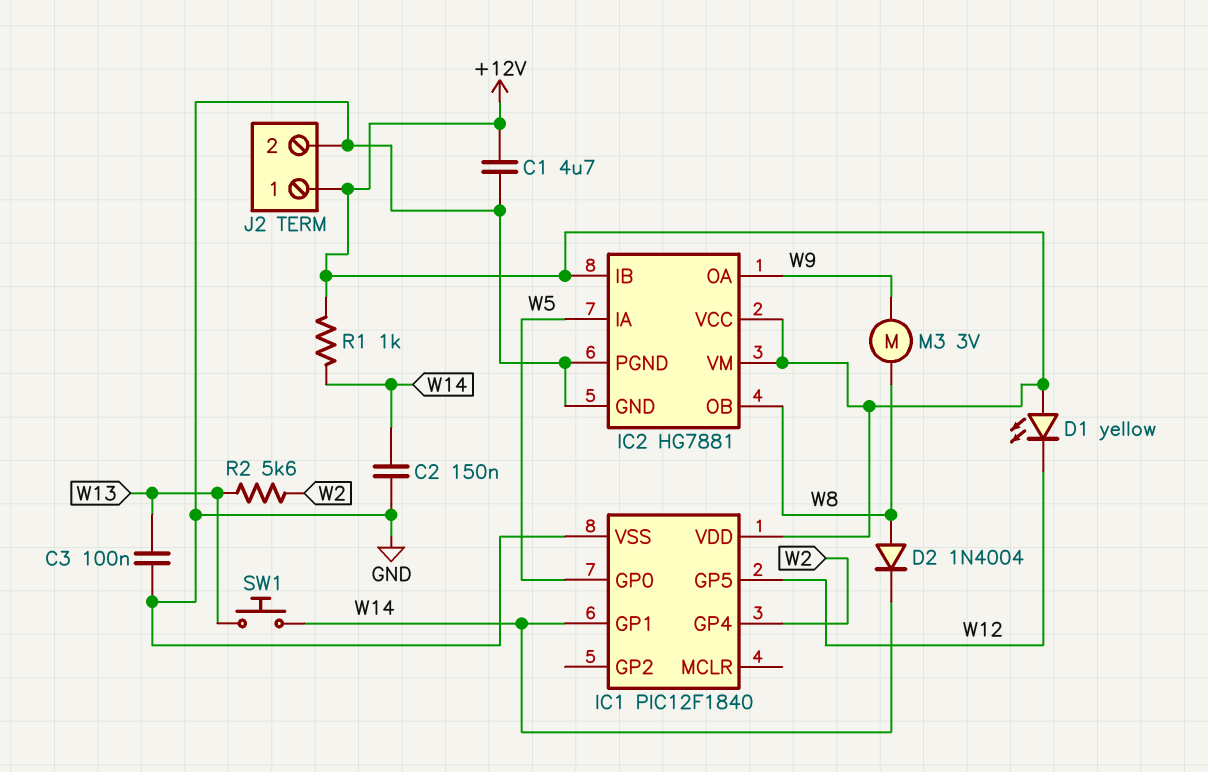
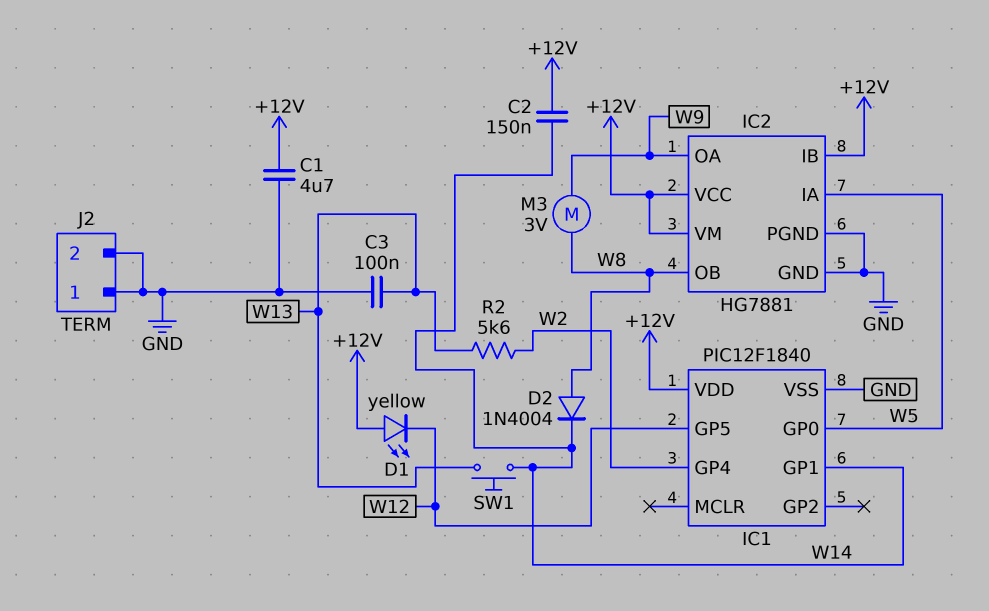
C2: 150nF (GND, W14) -> 150nF (+12V, W14)
J2 pin 1: +12V -> GND
R1: 1k (+12V, W14) -> none

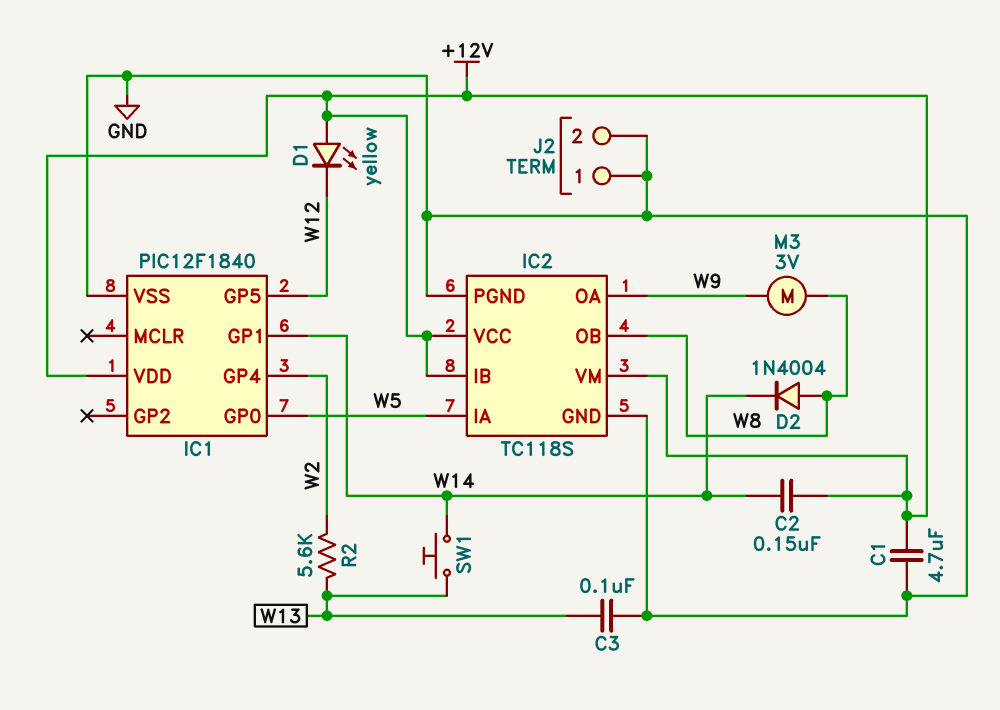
IC2: HG7881 -> TC118S

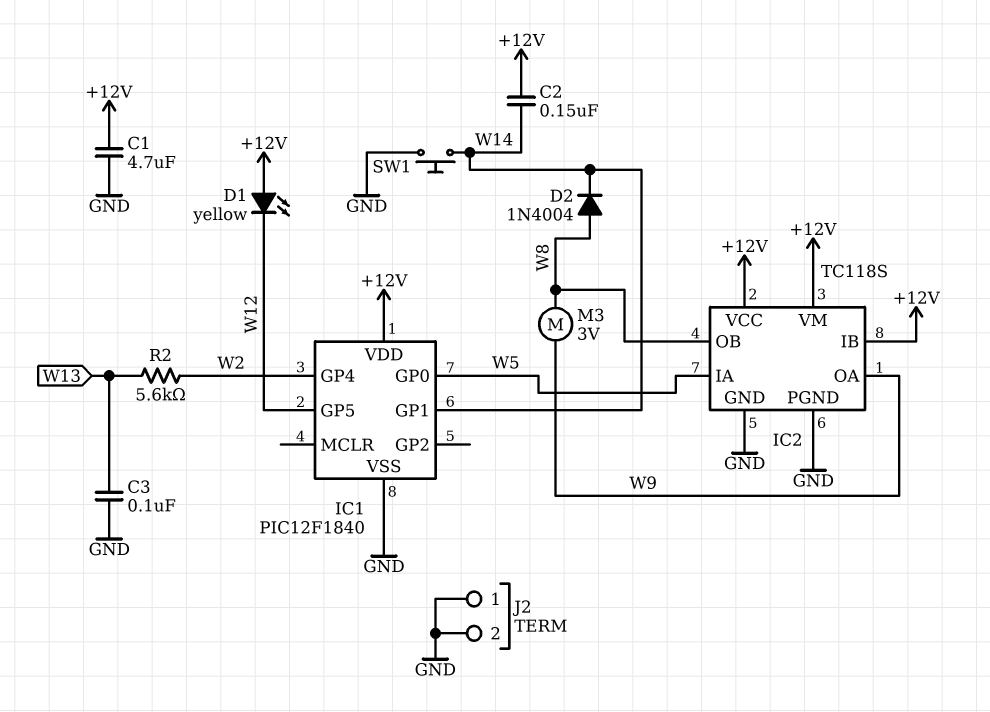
SW1: button (W13, W14) -> button (GND, W14)

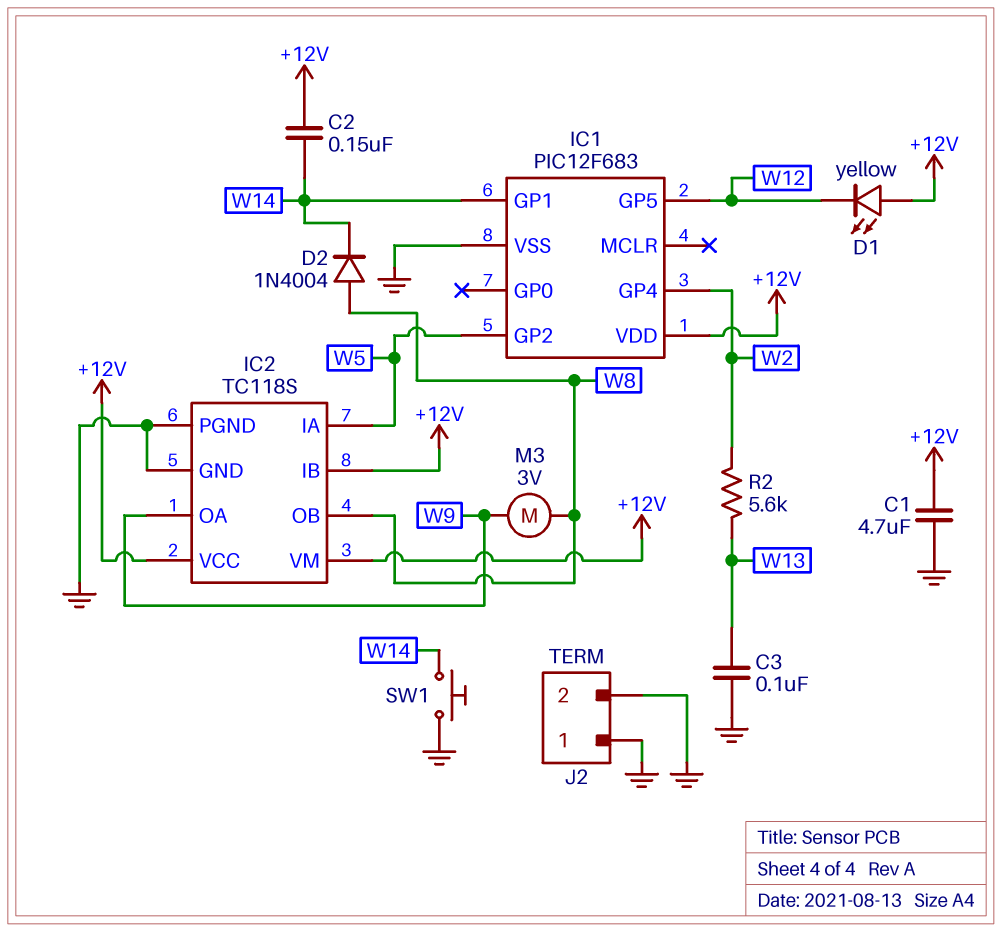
IC1: PIC12F1840 -> PIC12F683
IC1 pin GP0: W5 -> none
IC1 pin GP2: none -> W5

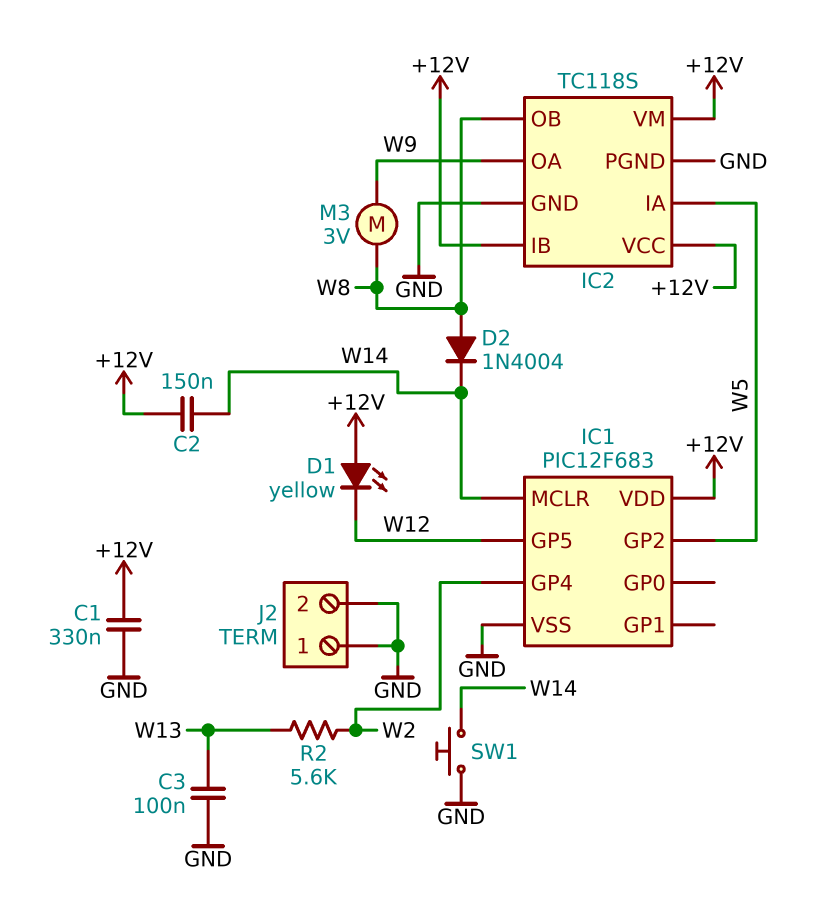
C1: 4.7uF (+12V, GND) -> 330nF (+12V, GND)
IC1 pin GP1: W14 -> none
IC1 pin MCLR: none -> W14

